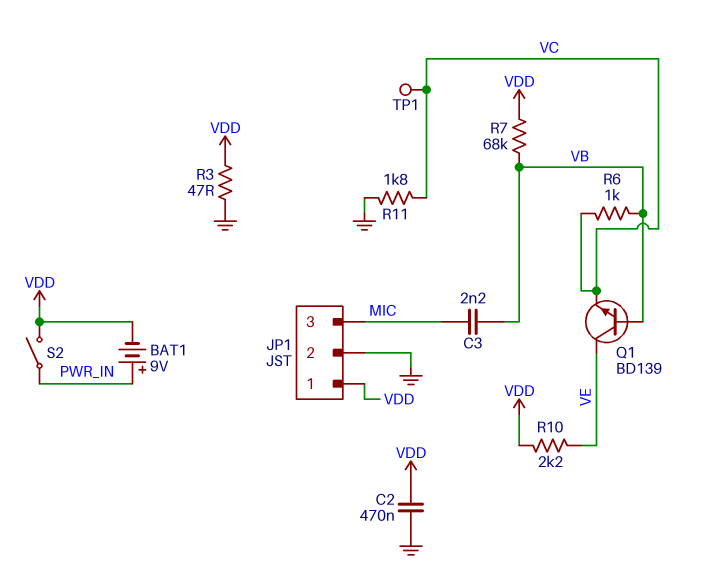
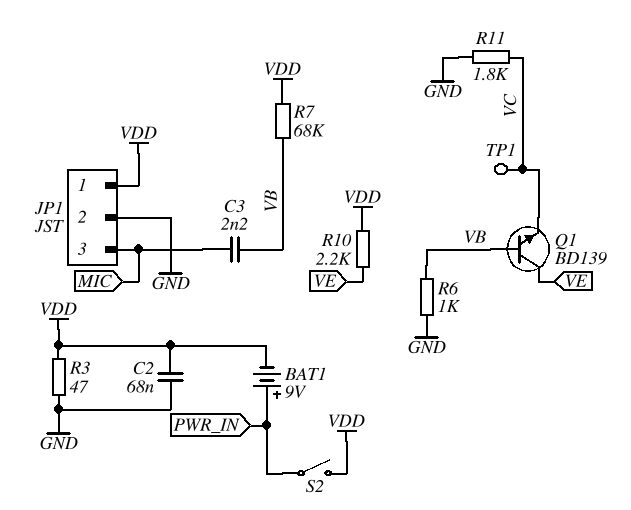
C2: 470nF (GND, VDD) -> 68nF (GND, VDD)
R6: 1k (VB, VC) -> 1k (GND, VB)

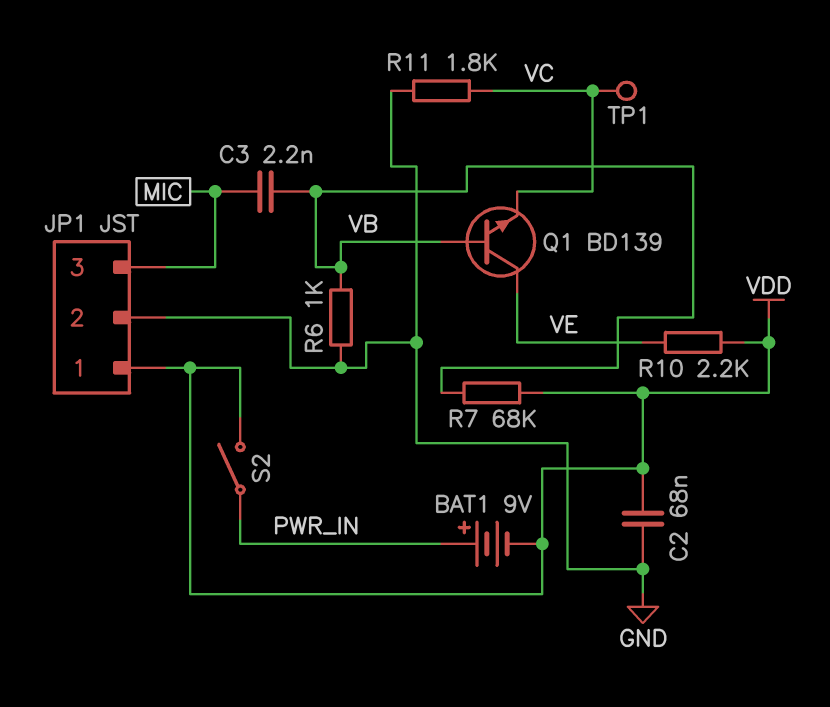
R3: 47 (GND, VDD) -> none

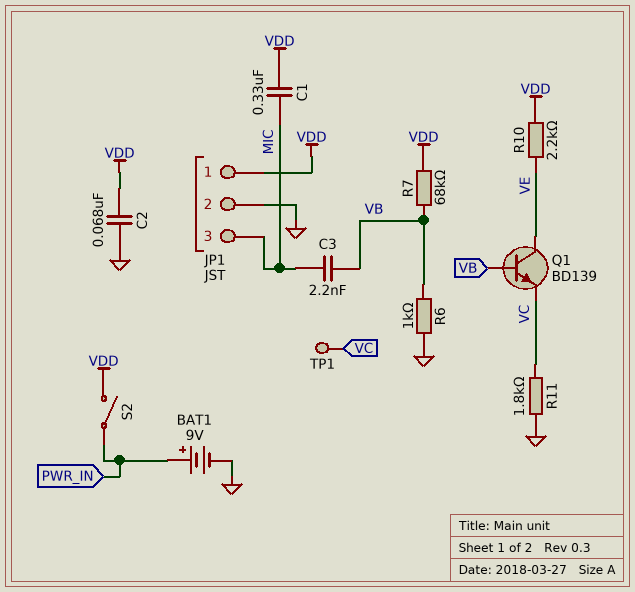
BAT1: 9V (plus PWR_IN, minus VDD) -> 9V (plus PWR_IN, minus GND)
C1: none -> 330nF (MIC, VDD)

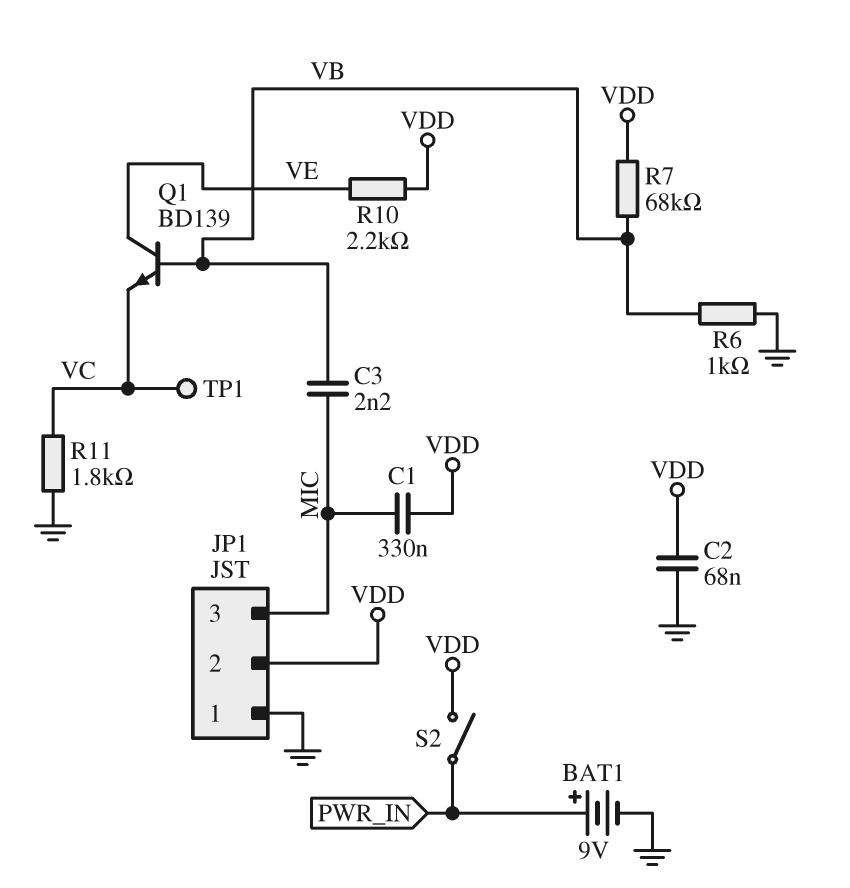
JP1 pin 1: VDD -> GND
JP1 pin 2: GND -> VDD

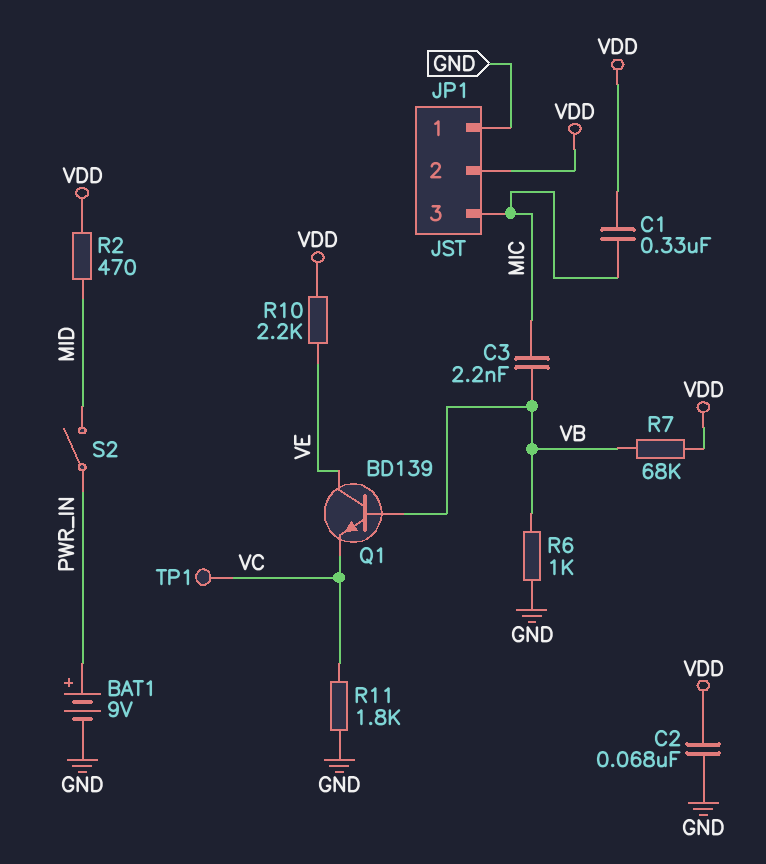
R2: none -> 470 (MID, VDD)
S2: switch (PWR_IN, VDD) -> switch (MID, PWR_IN)

